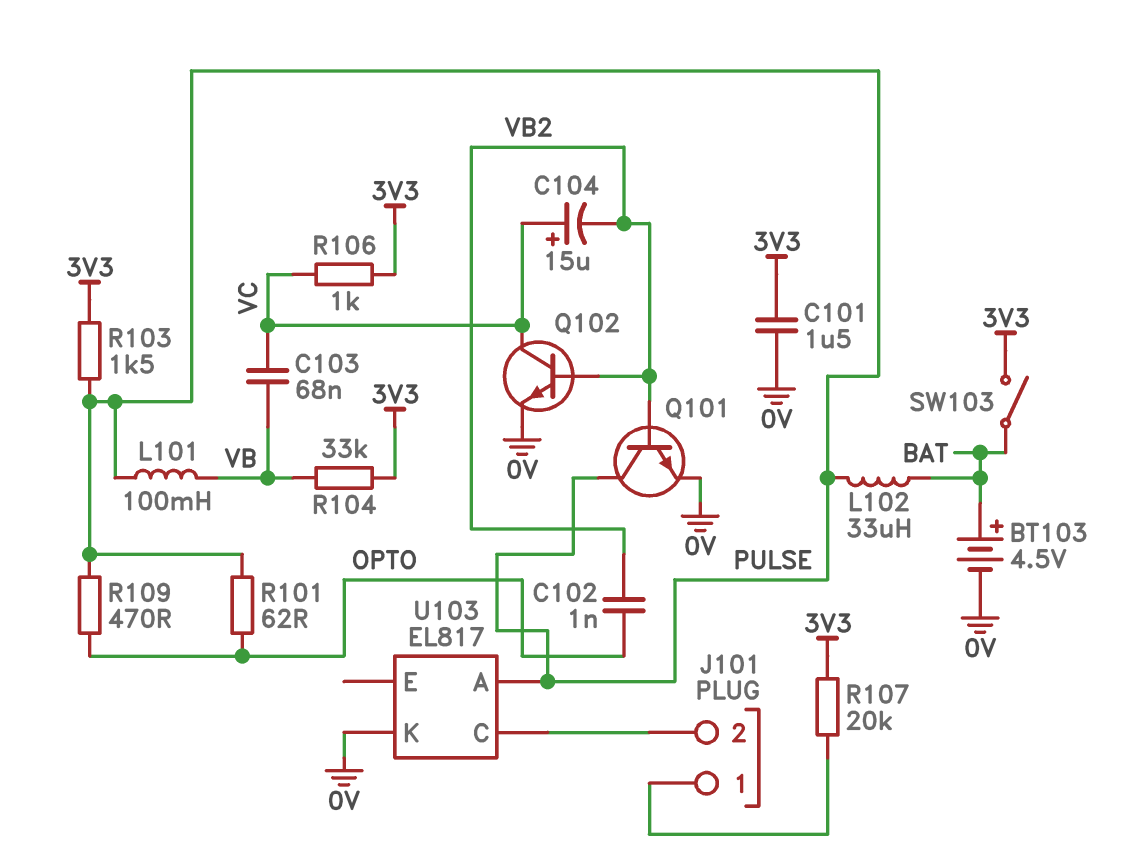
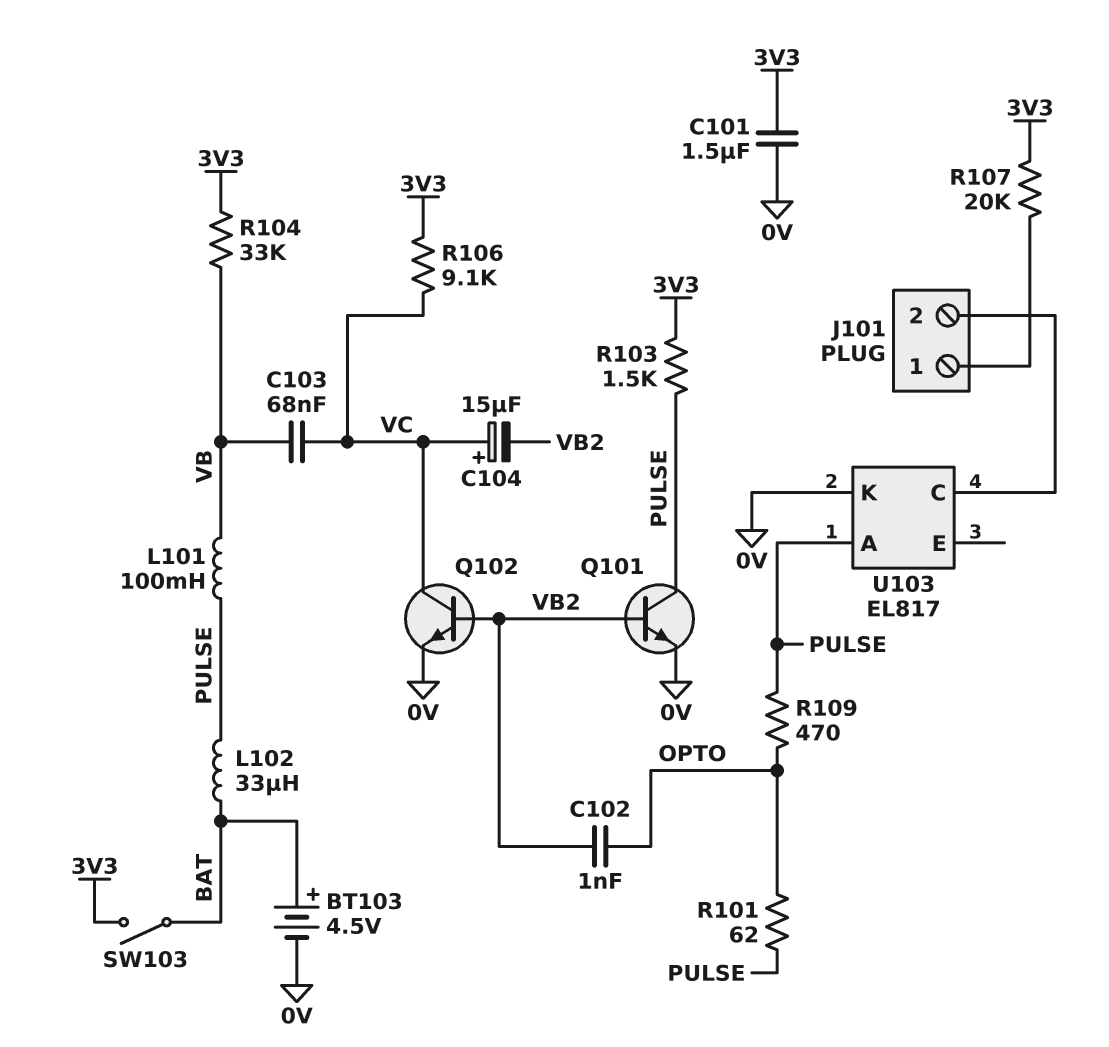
R106: 1k (3V3, VC) -> 9.1k (3V3, VC)

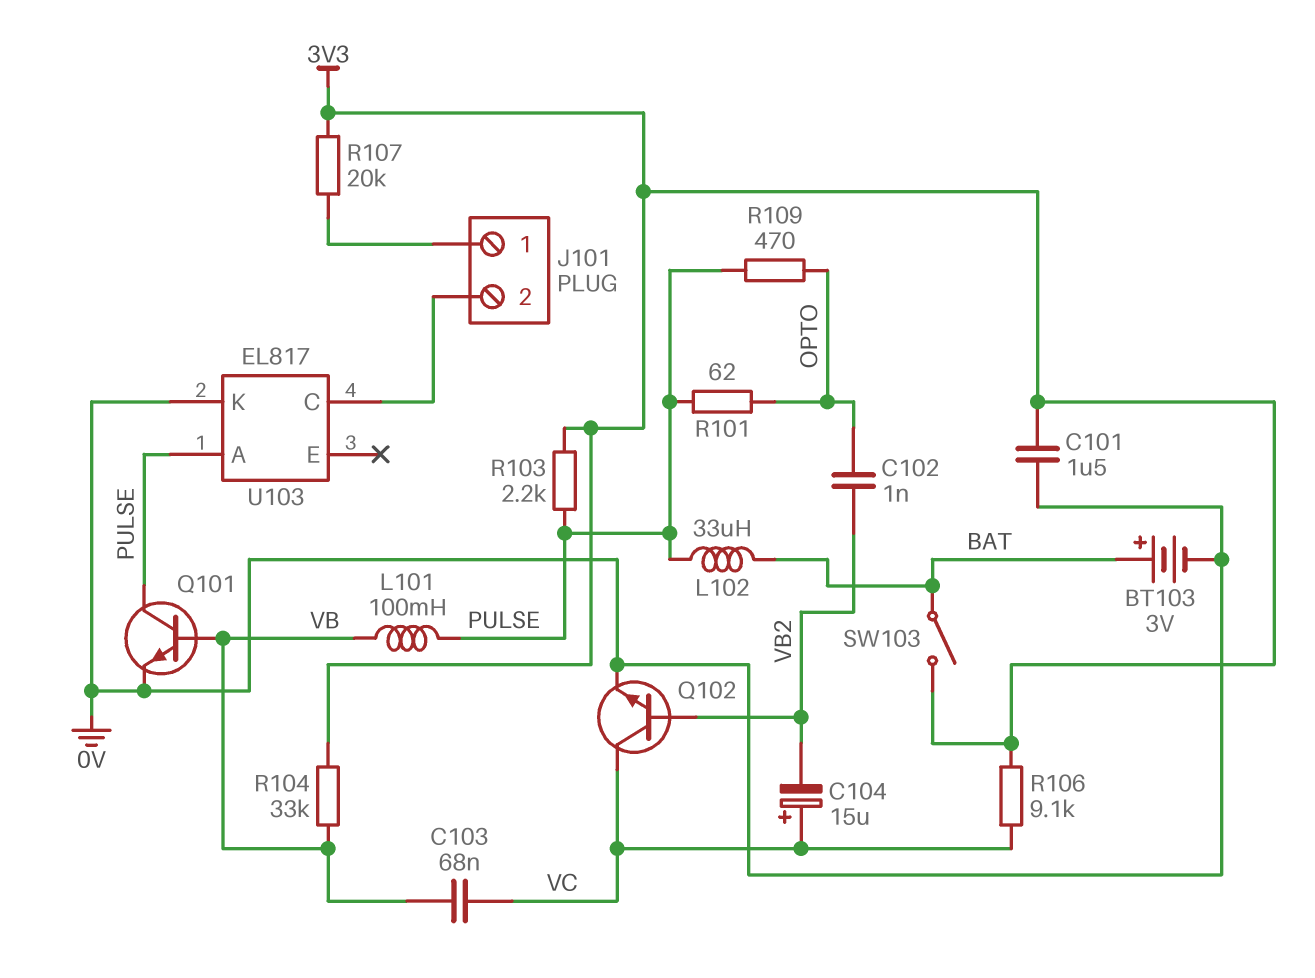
BT103: 4.5V (plus BAT, minus 0V) -> 3V (plus BAT, minus 0V)
Q101: NPN (B VB2, C PULSE, E 0V) -> NPN (B VB, C PULSE, E 0V)
R103: 1.5k (3V3, PULSE) -> 2.2k (3V3, PULSE)

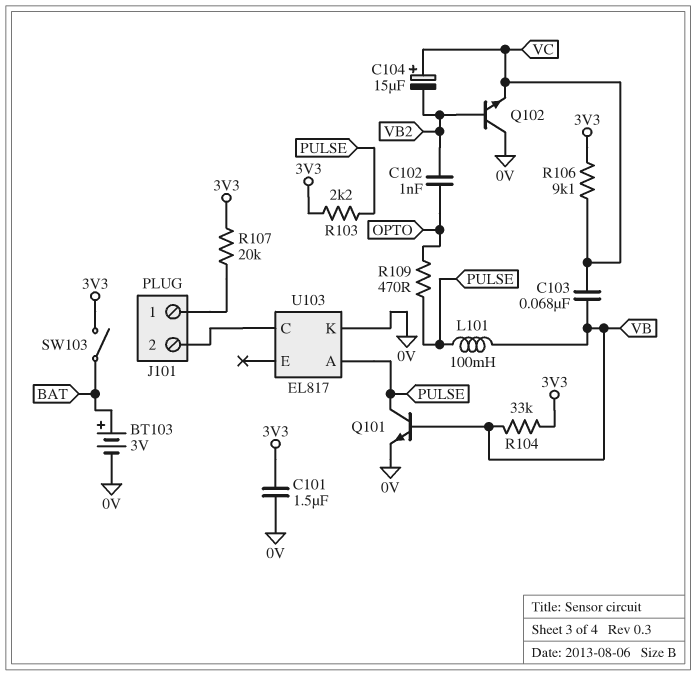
L102: 33uH (BAT, PULSE) -> none
Q102: NPN (B VB2, C VC, E 0V) -> NPN (B VB2, C 0V, E VC)
R101: 62 (OPTO, PULSE) -> none

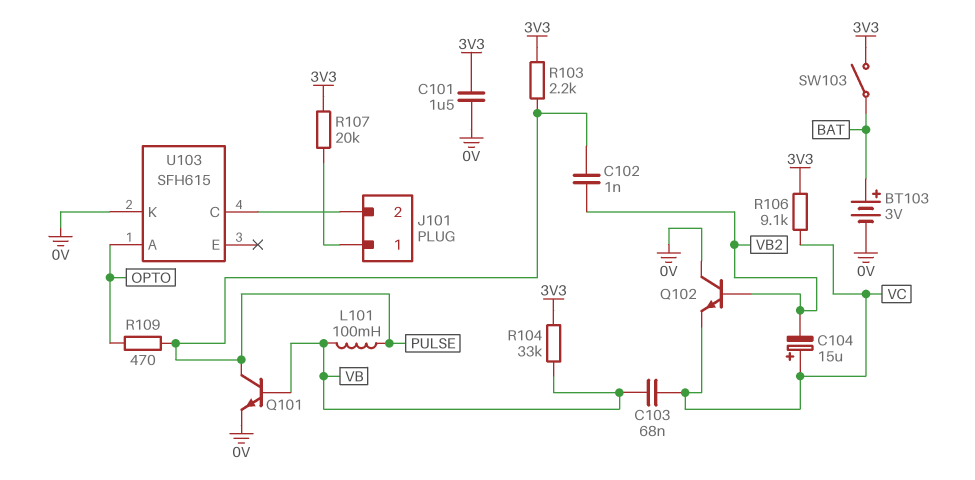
C102: 1nF (OPTO, VB2) -> 1nF (PULSE, VB2)
U103: EL817 -> SFH615
U103 pin A: PULSE -> OPTO

